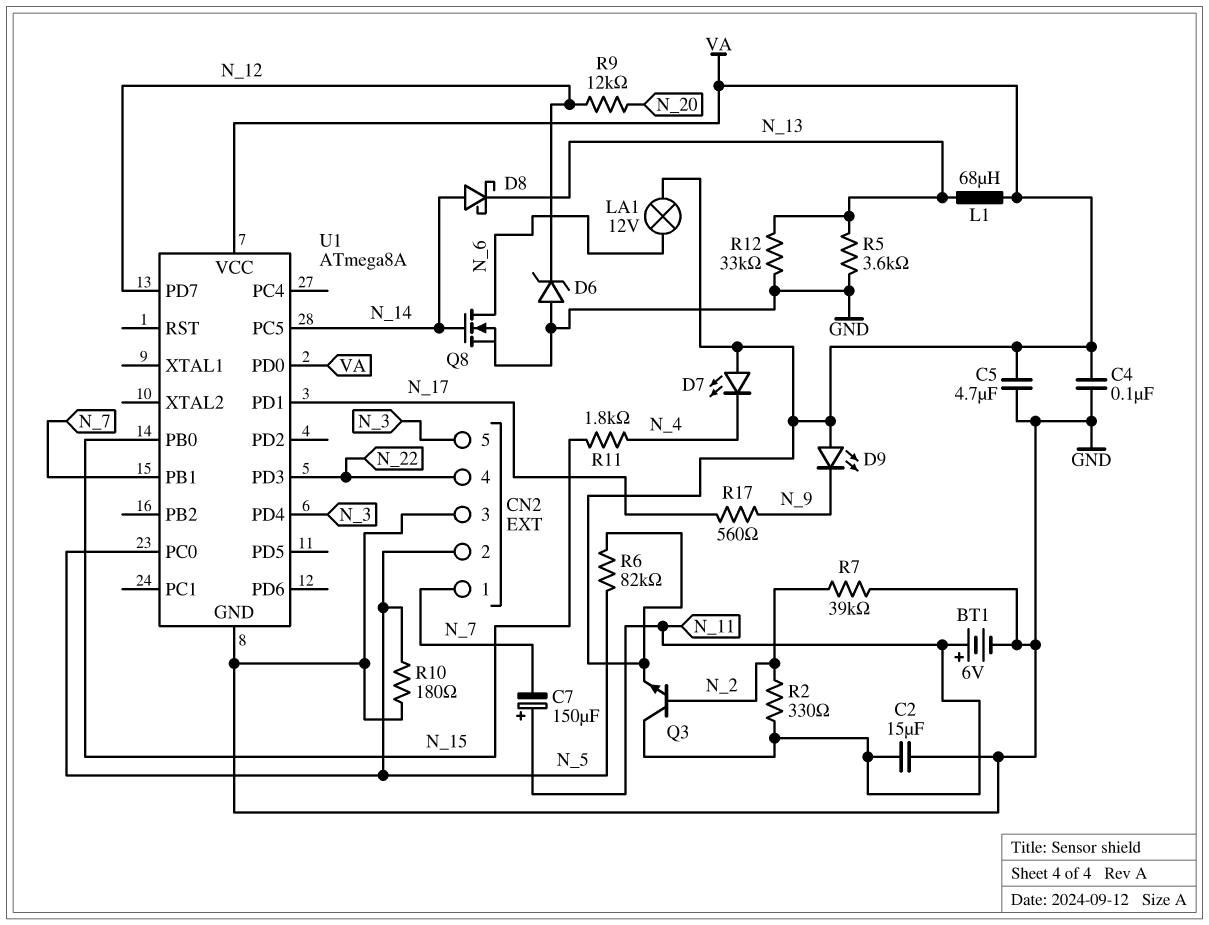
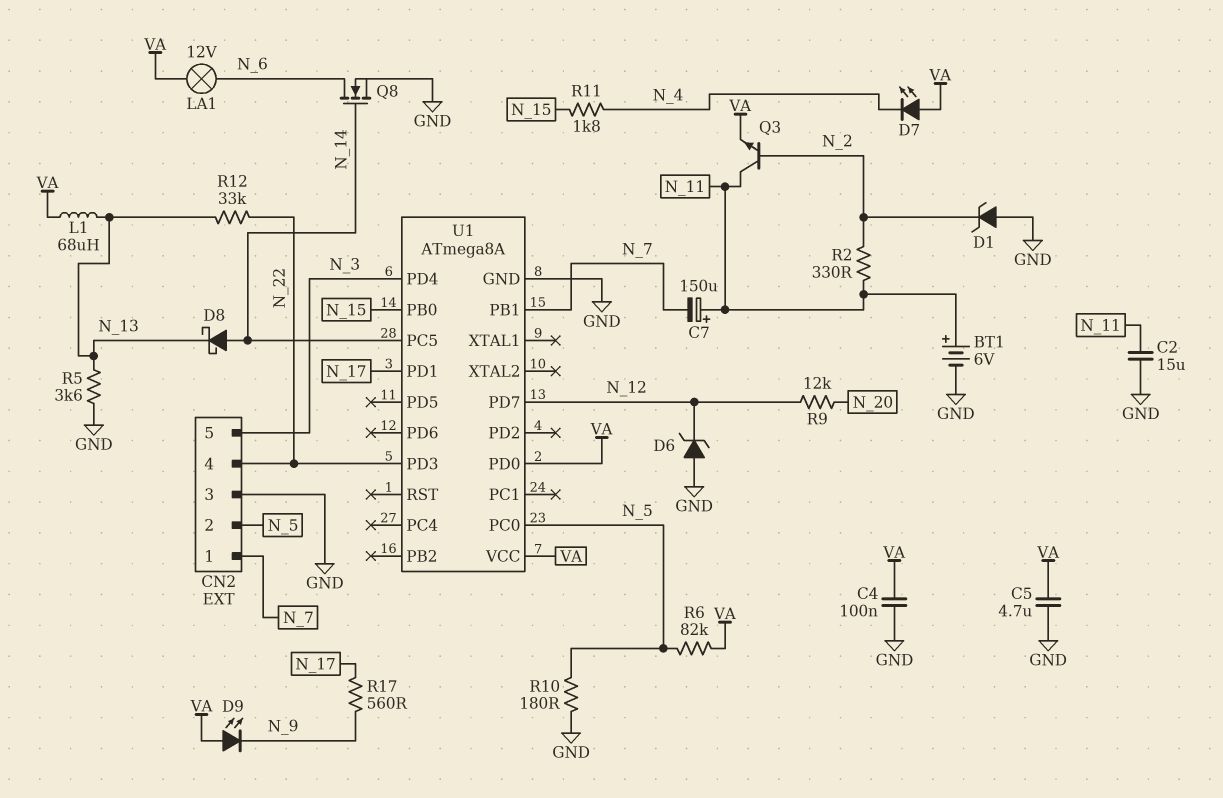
D1: none -> zener (A GND, K N_2)
R7: 39k (GND, N_2) -> none
R12: 33k (GND, N_13) -> 33k (N_13, N_22)

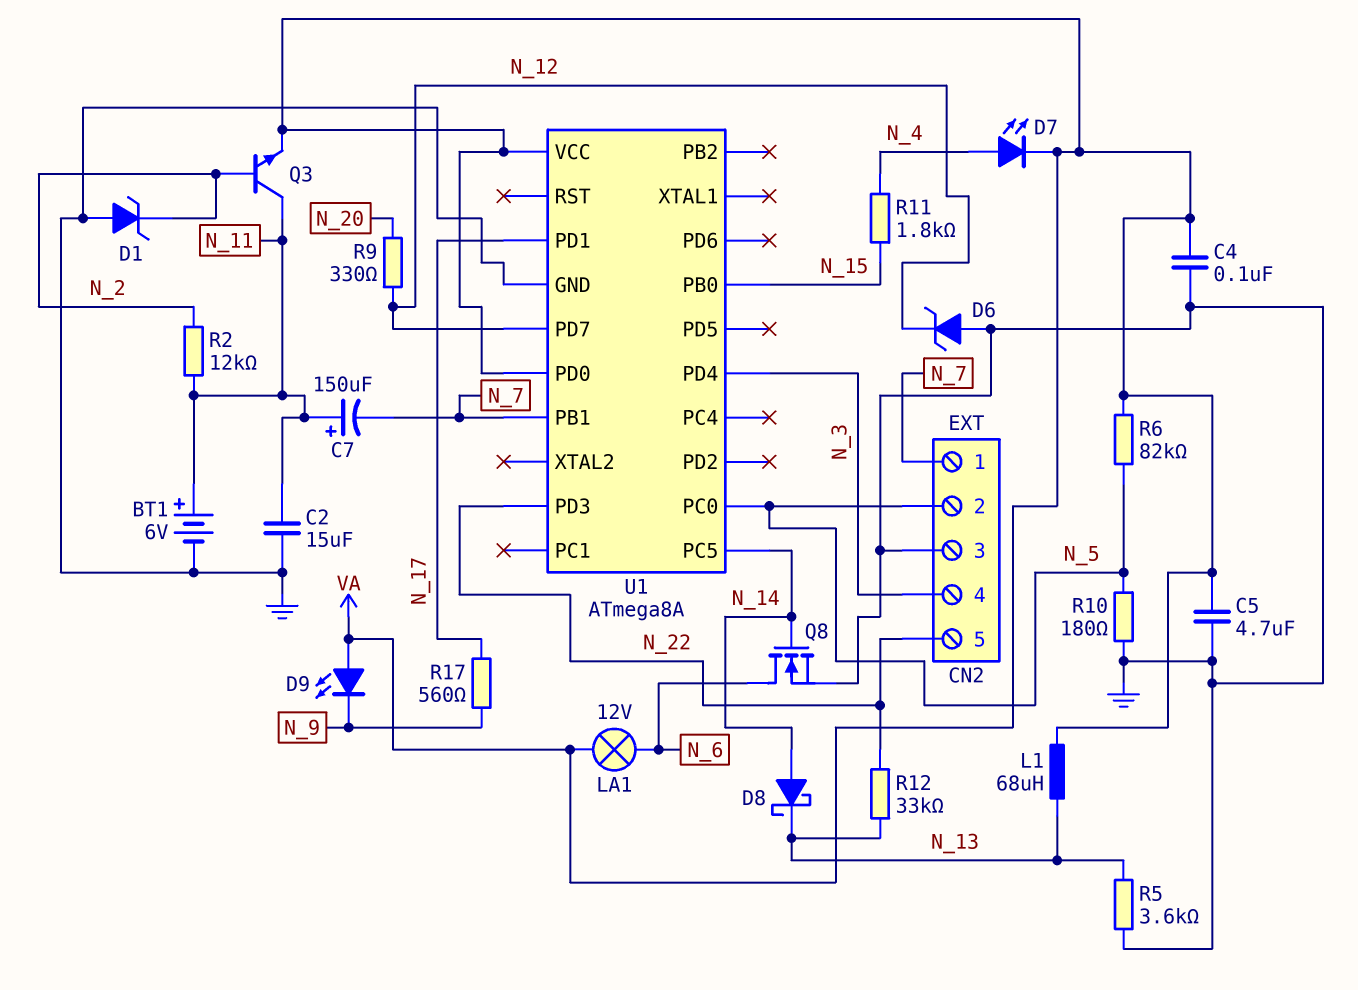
CN2 pin 4: N_22 -> N_3
CN2 pin 5: N_3 -> N_22
D7: LED (A VA, K N_4) -> LED (A N_4, K VA)
R2: 330 (N_2, N_11) -> 12k (N_2, N_11)
R9: 12k (N_12, N_20) -> 330 (N_12, N_20)

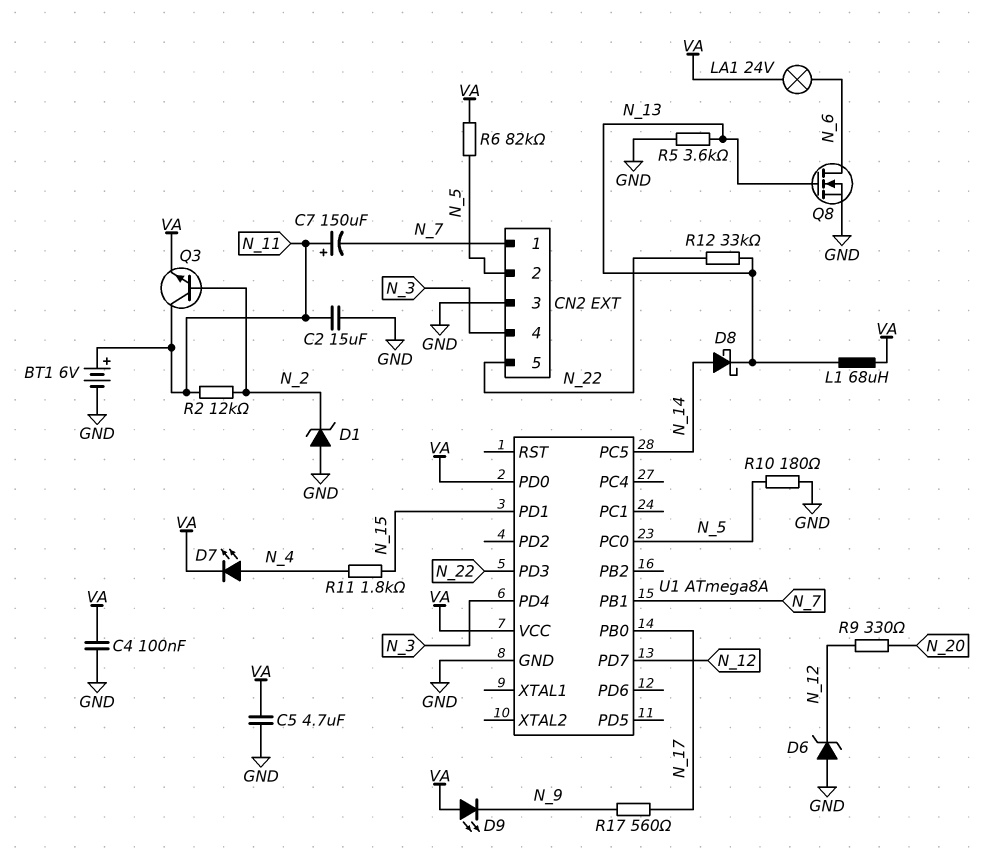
LA1: lamp 12V (N_6, VA) -> lamp 24V (N_6, VA)
Q8: NMOS (G N_14, D N_6, S GND) -> NMOS (G N_13, D N_6, S GND)
U1 pin PB0: N_15 -> N_17
U1 pin PD1: N_17 -> N_15

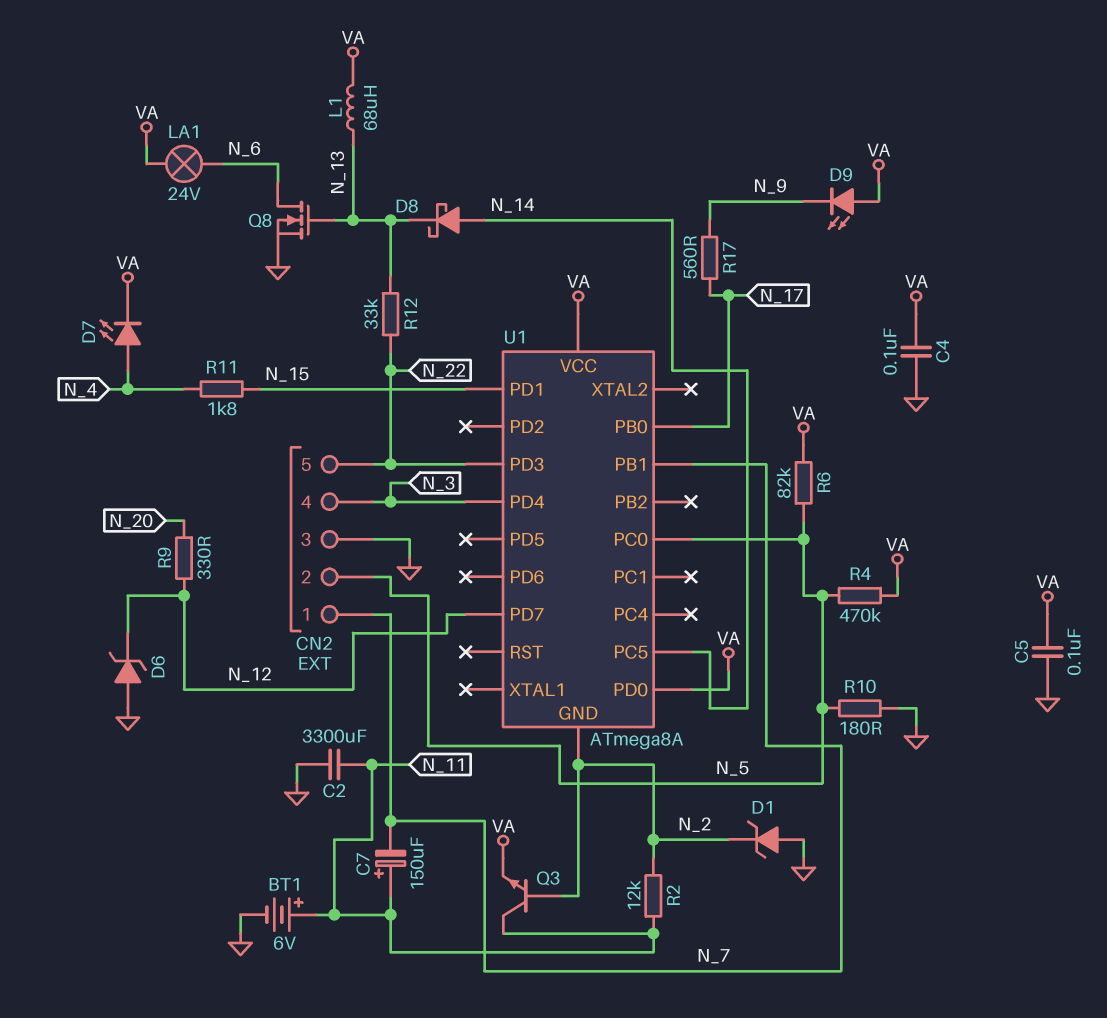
C2: 15uF (GND, N_11) -> 3300uF (GND, N_11)
C5: 4.7uF (GND, VA) -> 100nF (GND, VA)
R4: none -> 470k (N_5, VA)
R5: 3.6k (GND, N_13) -> none
U1 pin GND: GND -> N_2

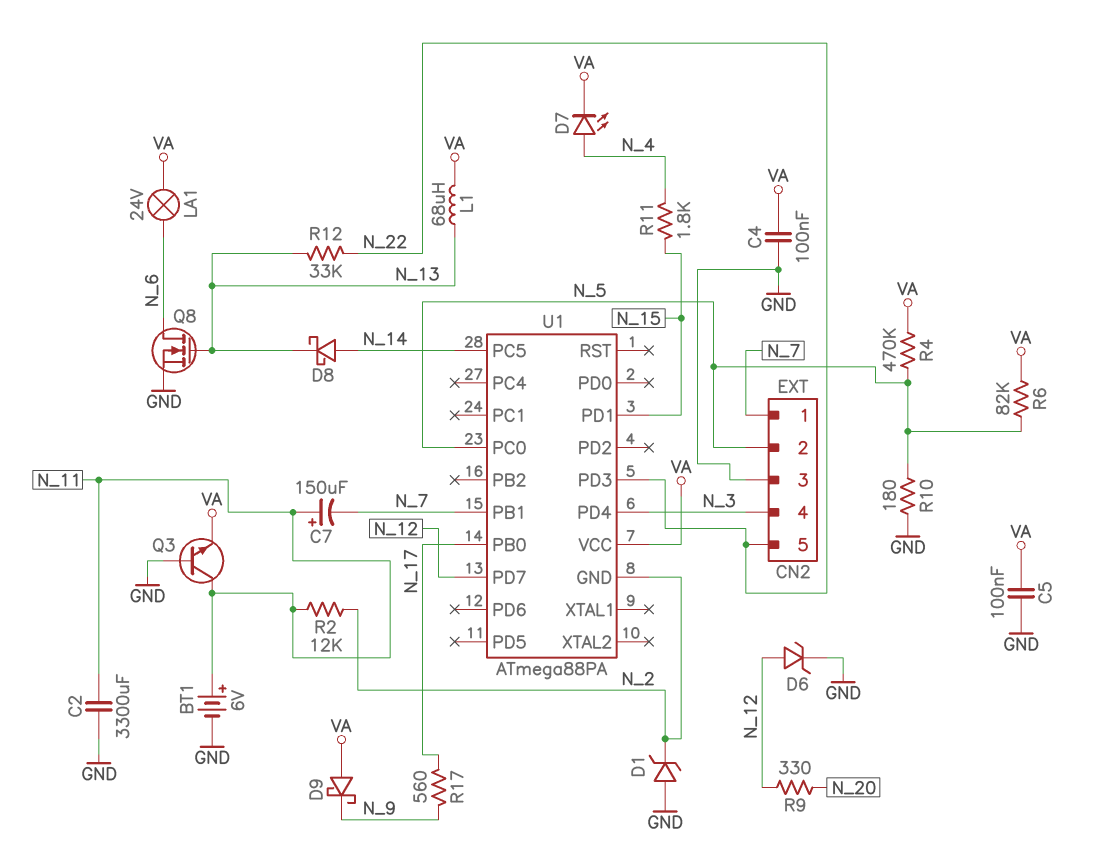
D6: zener (A GND, K N_12) -> zener (A N_12, K GND)
D9: LED (A VA, K N_9) -> schottky (A VA, K N_9)
Q3: NPN (B N_2, C N_11, E VA) -> NPN (B GND, C N_11, E VA)
U1: ATmega8A -> ATmega88PA
U1 pin PD0: VA -> none

